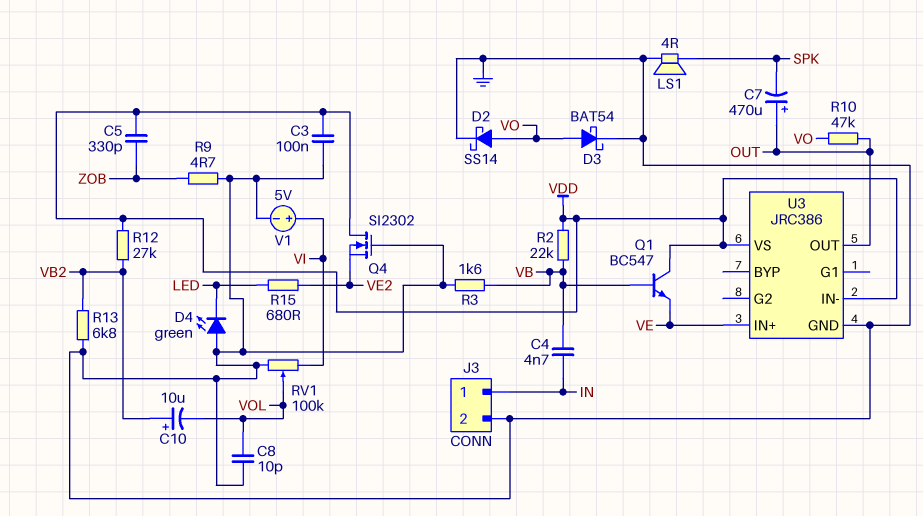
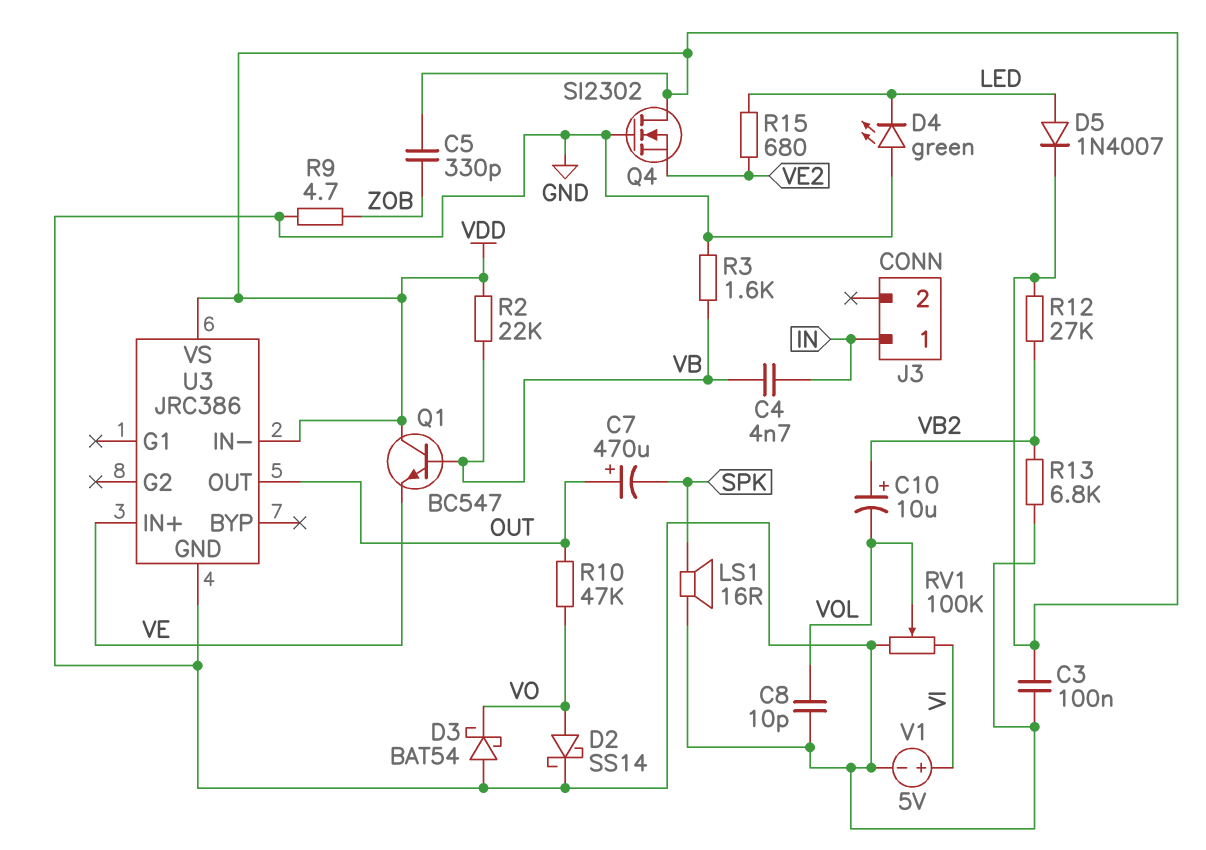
D3: schottky BAT54 (A VO, K GND) -> schottky BAT54 (A GND, K VO)
D5: none -> diode 1N4007 (A LED, K VDD)
J3 pin 2: GND -> none
LS1: speaker 4R (GND, SPK) -> speaker 16R (GND, SPK)

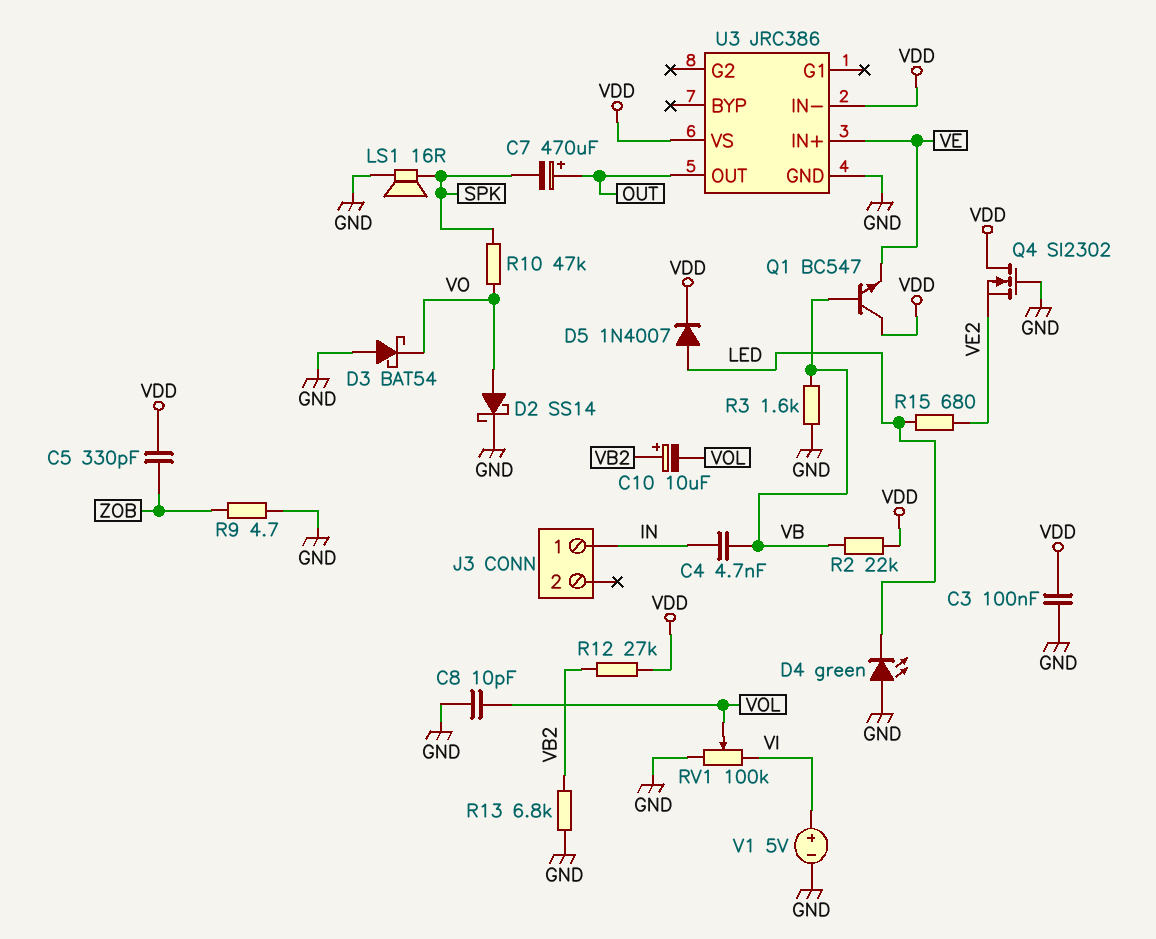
R10: 47k (OUT, VO) -> 47k (SPK, VO)

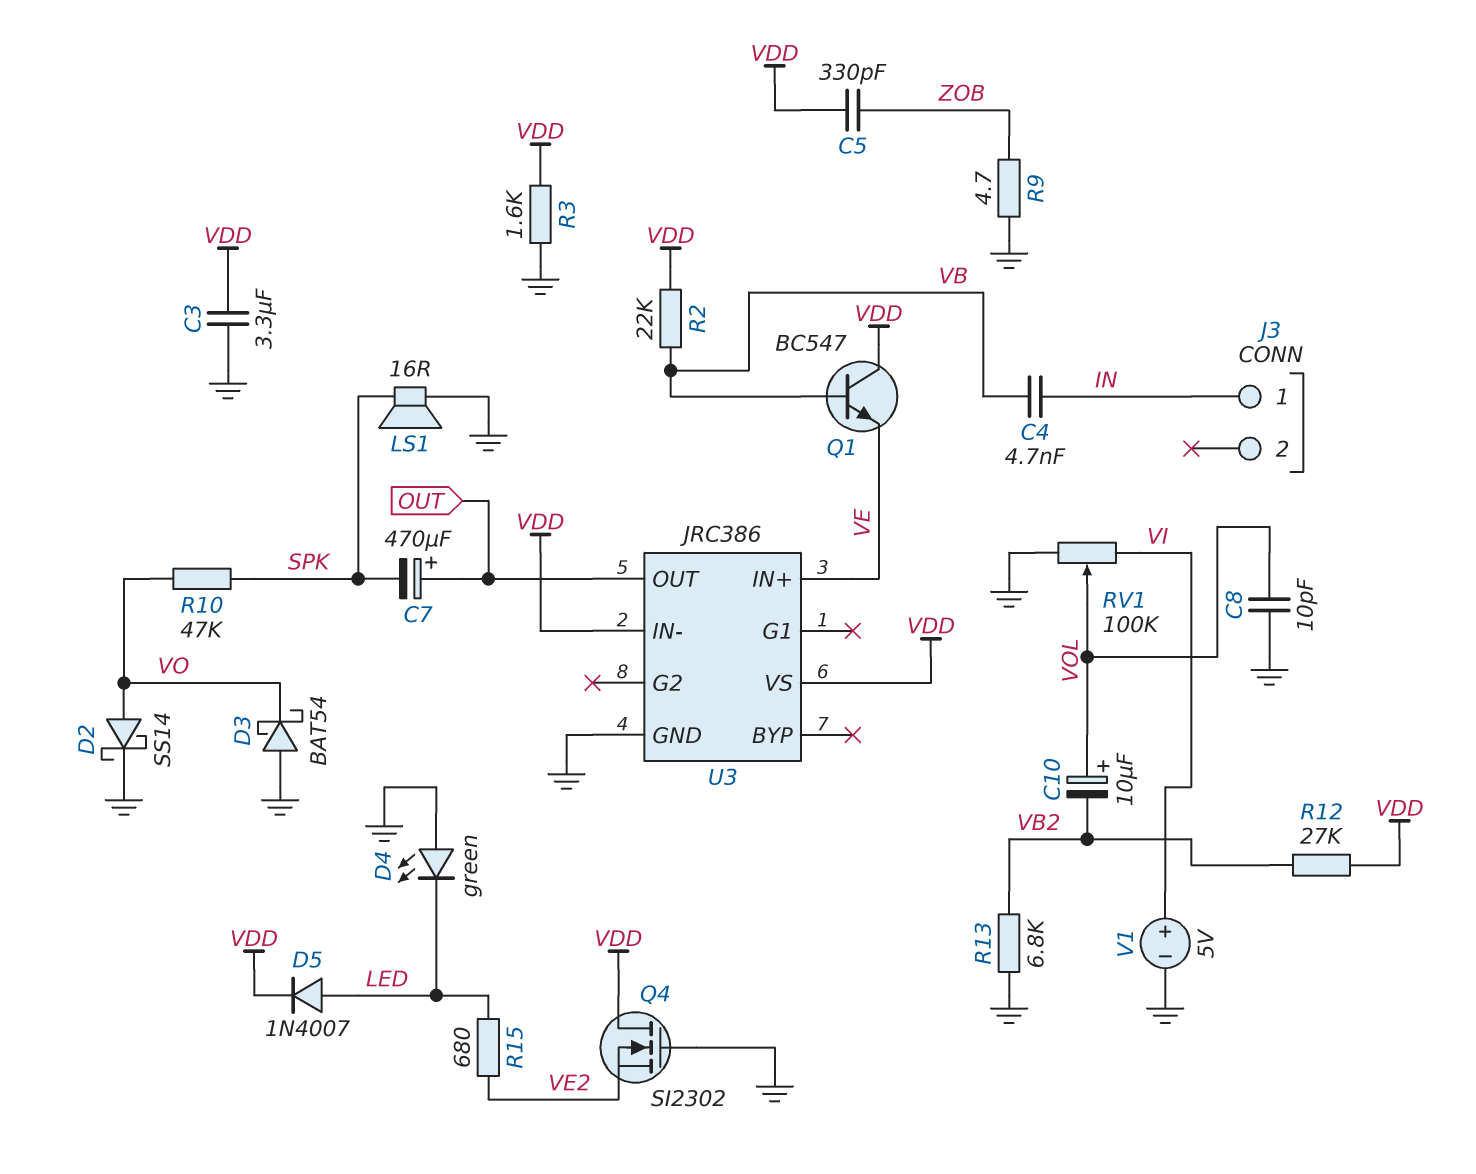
C3: 100nF (GND, VDD) -> 3.3uF (GND, VDD)
C10: 10uF (plus VB2, minus VOL) -> 10uF (plus VOL, minus VB2)
R3: 1.6k (GND, VB) -> 1.6k (GND, VDD)

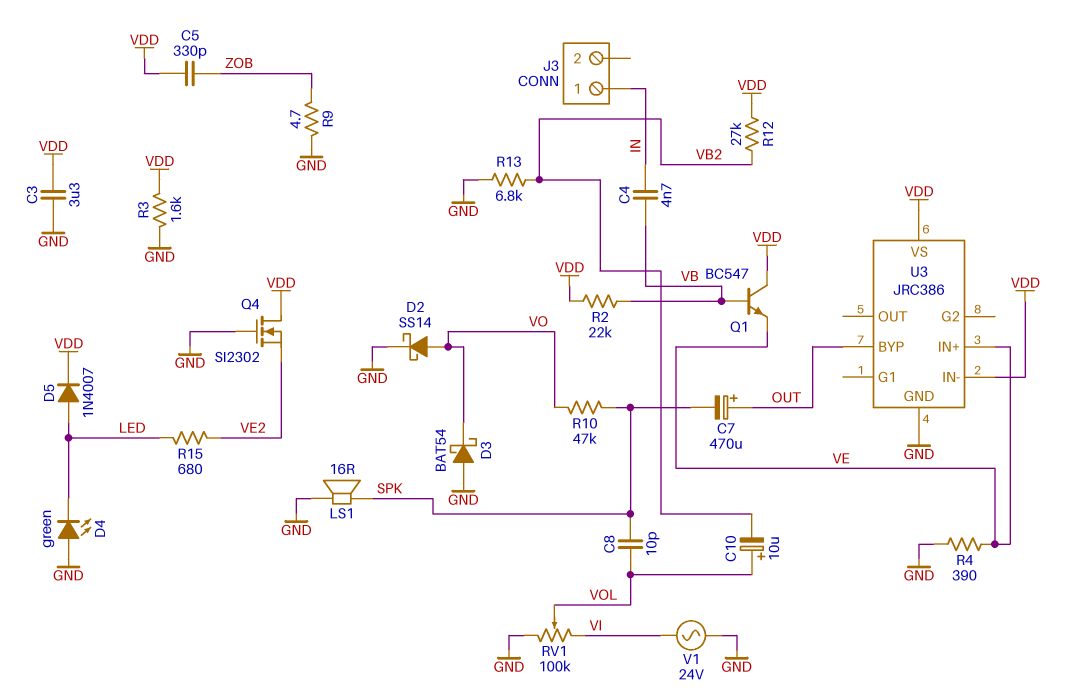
C8: 10pF (GND, VOL) -> 10pF (SPK, VOL)
R4: none -> 390 (GND, VE)
U3 pin BYP: none -> OUT
U3 pin OUT: OUT -> none
V1: 5V (plus VI, minus GND) -> AC 24V (GND, VI)

